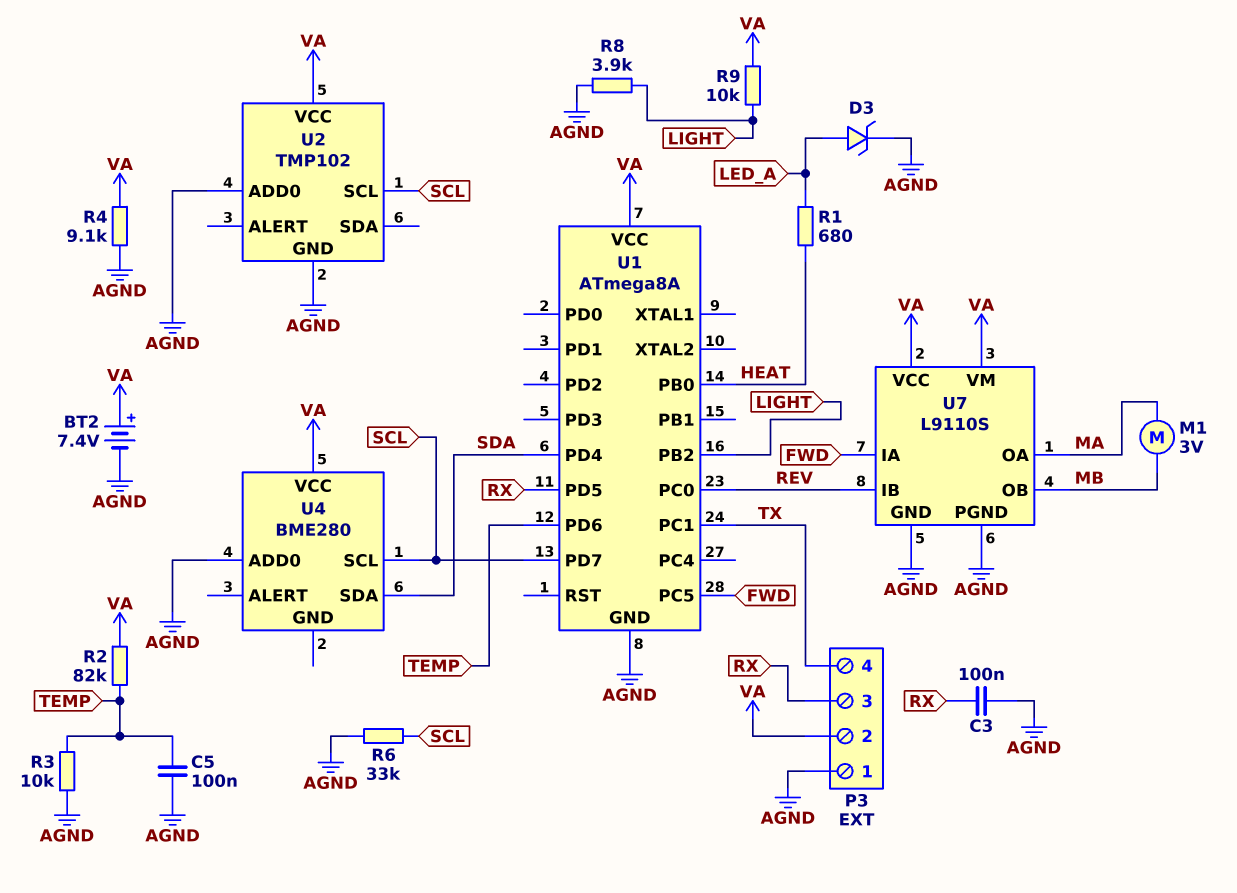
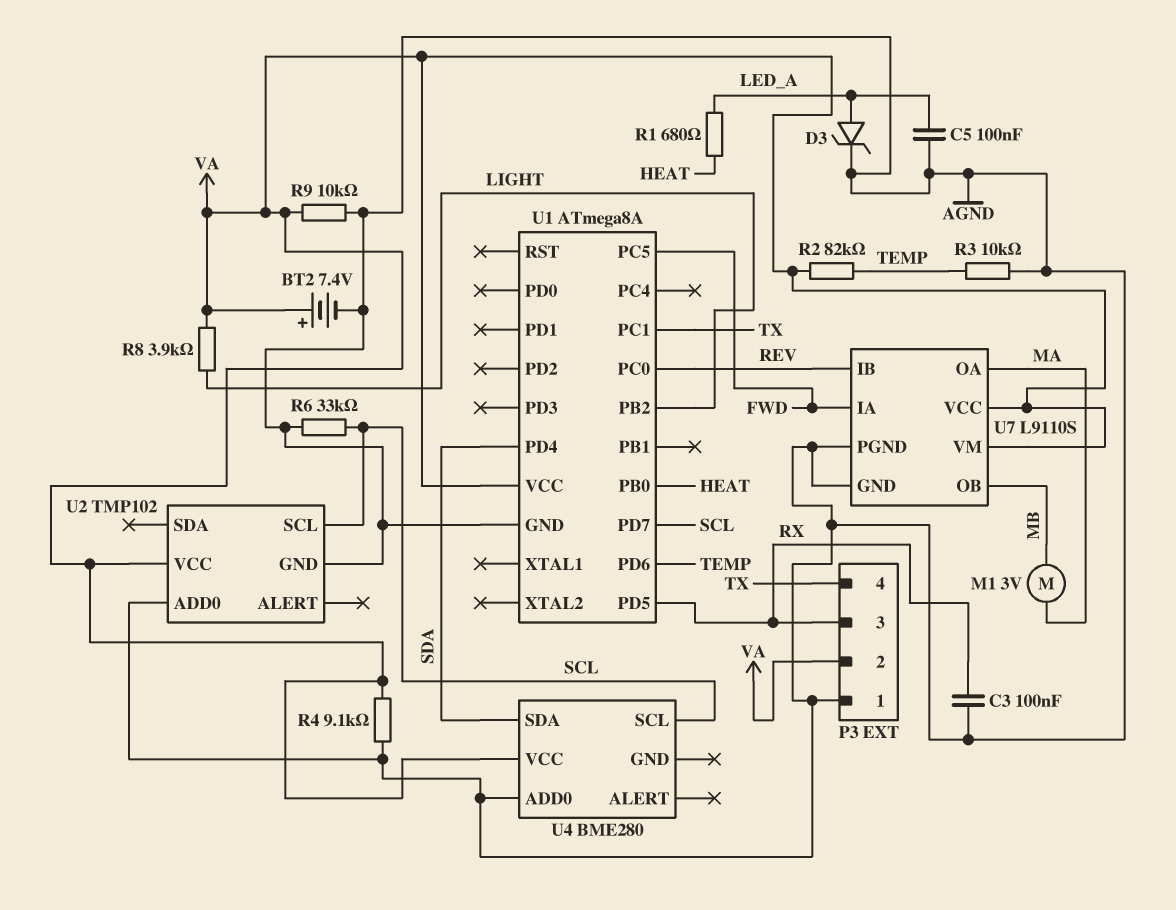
C5: 100nF (AGND, TEMP) -> 100nF (AGND, LED_A)
R8: 3.9k (AGND, LIGHT) -> 3.9k (LIGHT, VA)
R9: 10k (LIGHT, VA) -> 10k (AGND, VA)

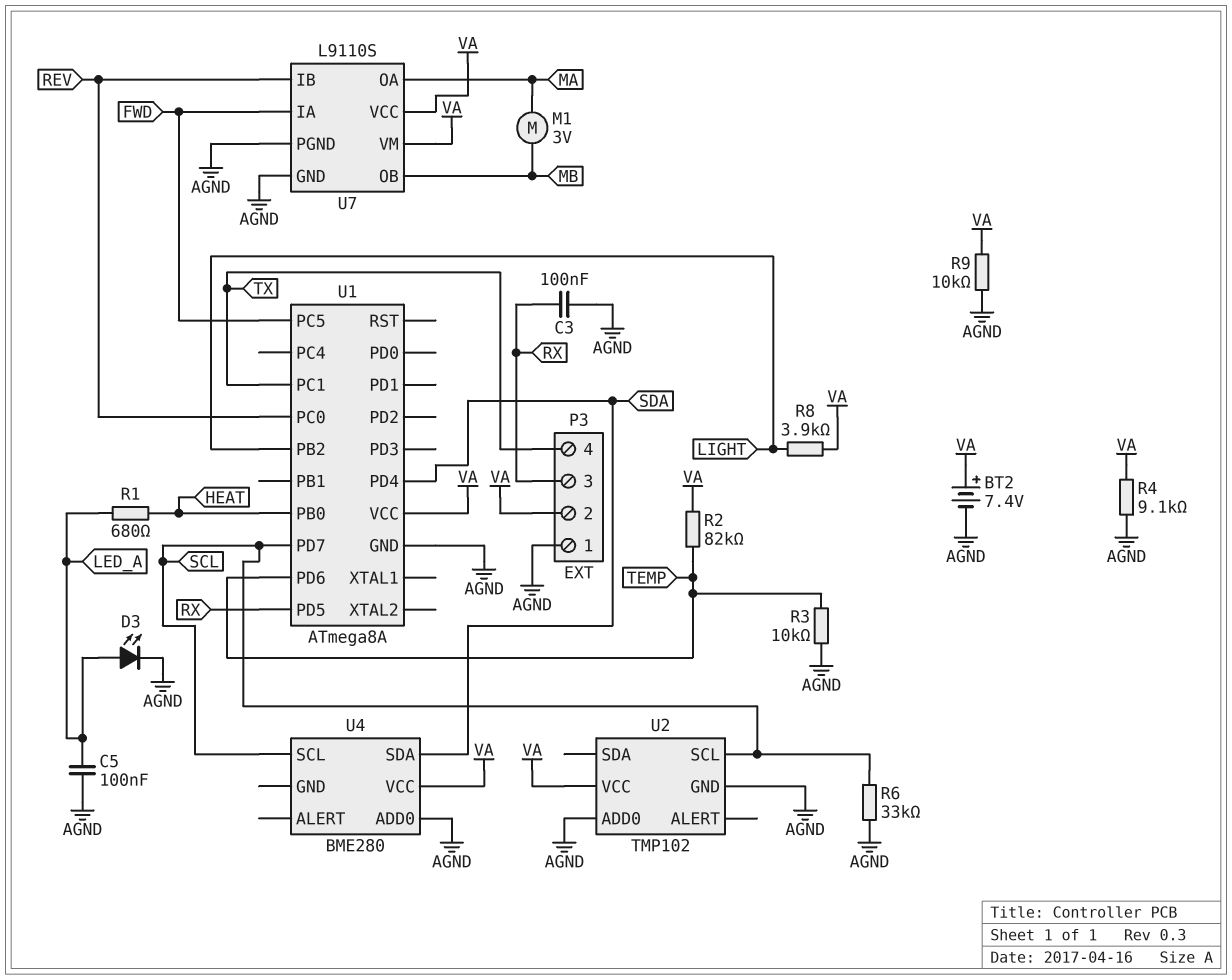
D3: zener (A LED_A, K AGND) -> LED (A LED_A, K AGND)

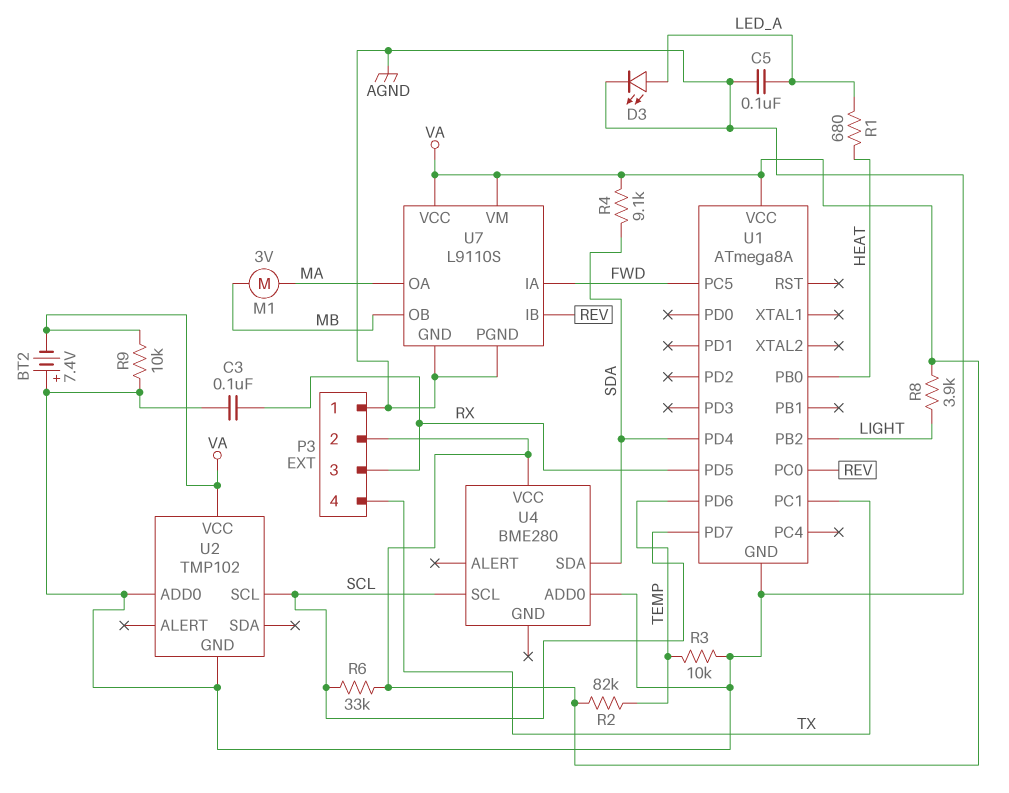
BT2: 7.4V (plus VA, minus AGND) -> 7.4V (plus AGND, minus VA)
R4: 9.1k (AGND, VA) -> 9.1k (SDA, VA)
R6: 33k (AGND, SCL) -> 33k (SCL, VA)

